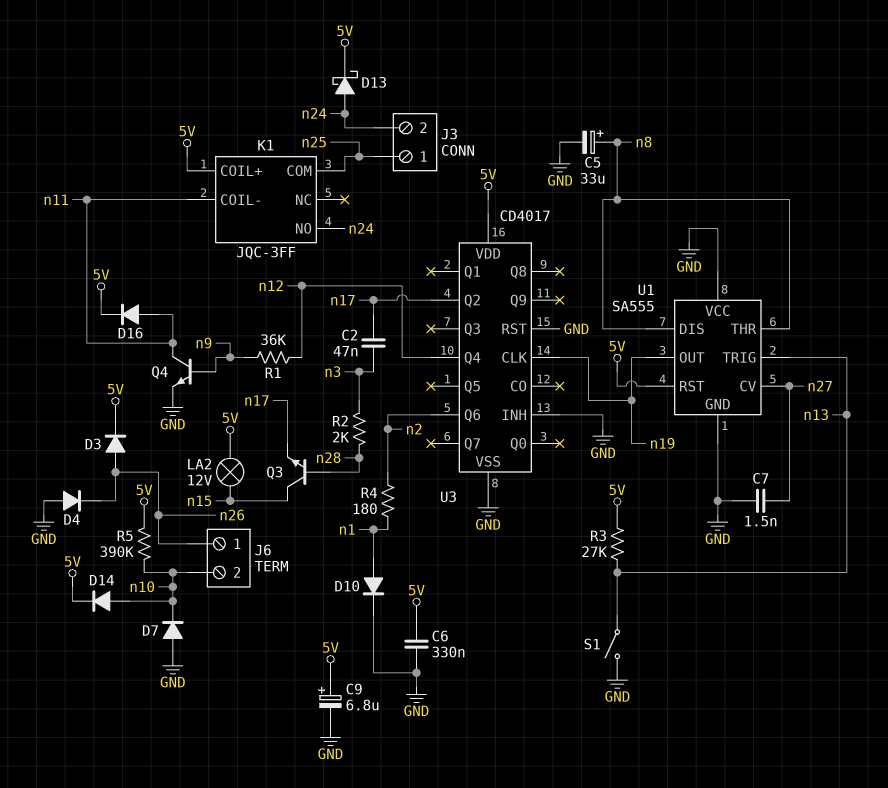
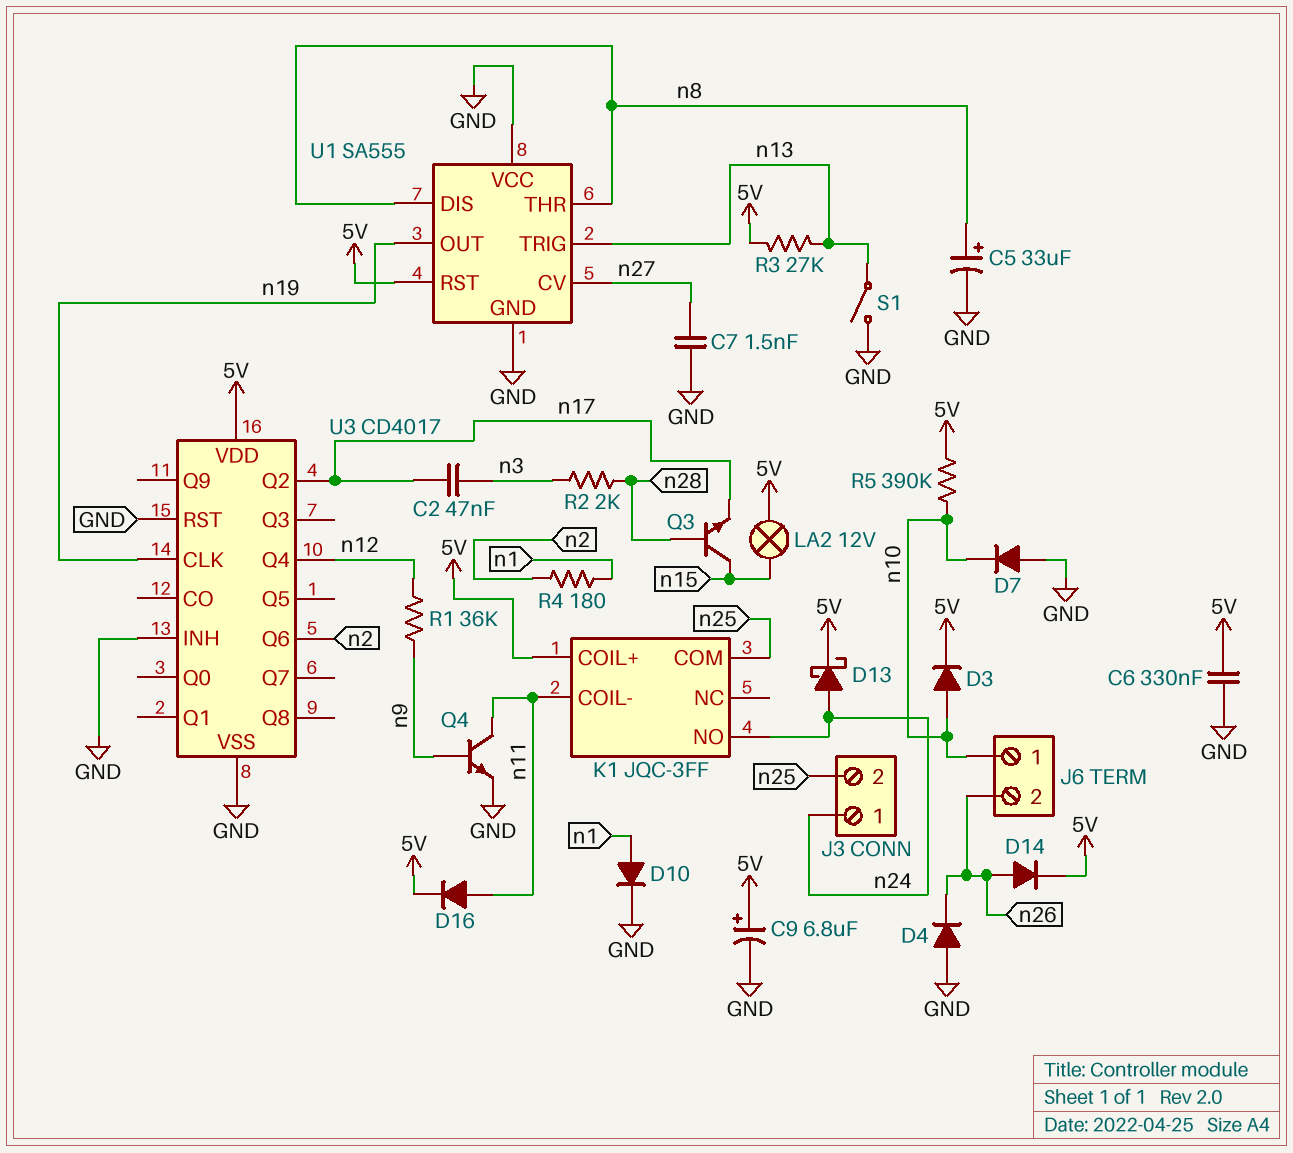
D3: diode (A n26, K 5V) -> diode (A n10, K 5V)
D14: diode (A n10, K 5V) -> diode (A n26, K 5V)
J3 pin 1: n25 -> n24
J3 pin 2: n24 -> n25
J6 pin 1: n26 -> n10
J6 pin 2: n10 -> n26

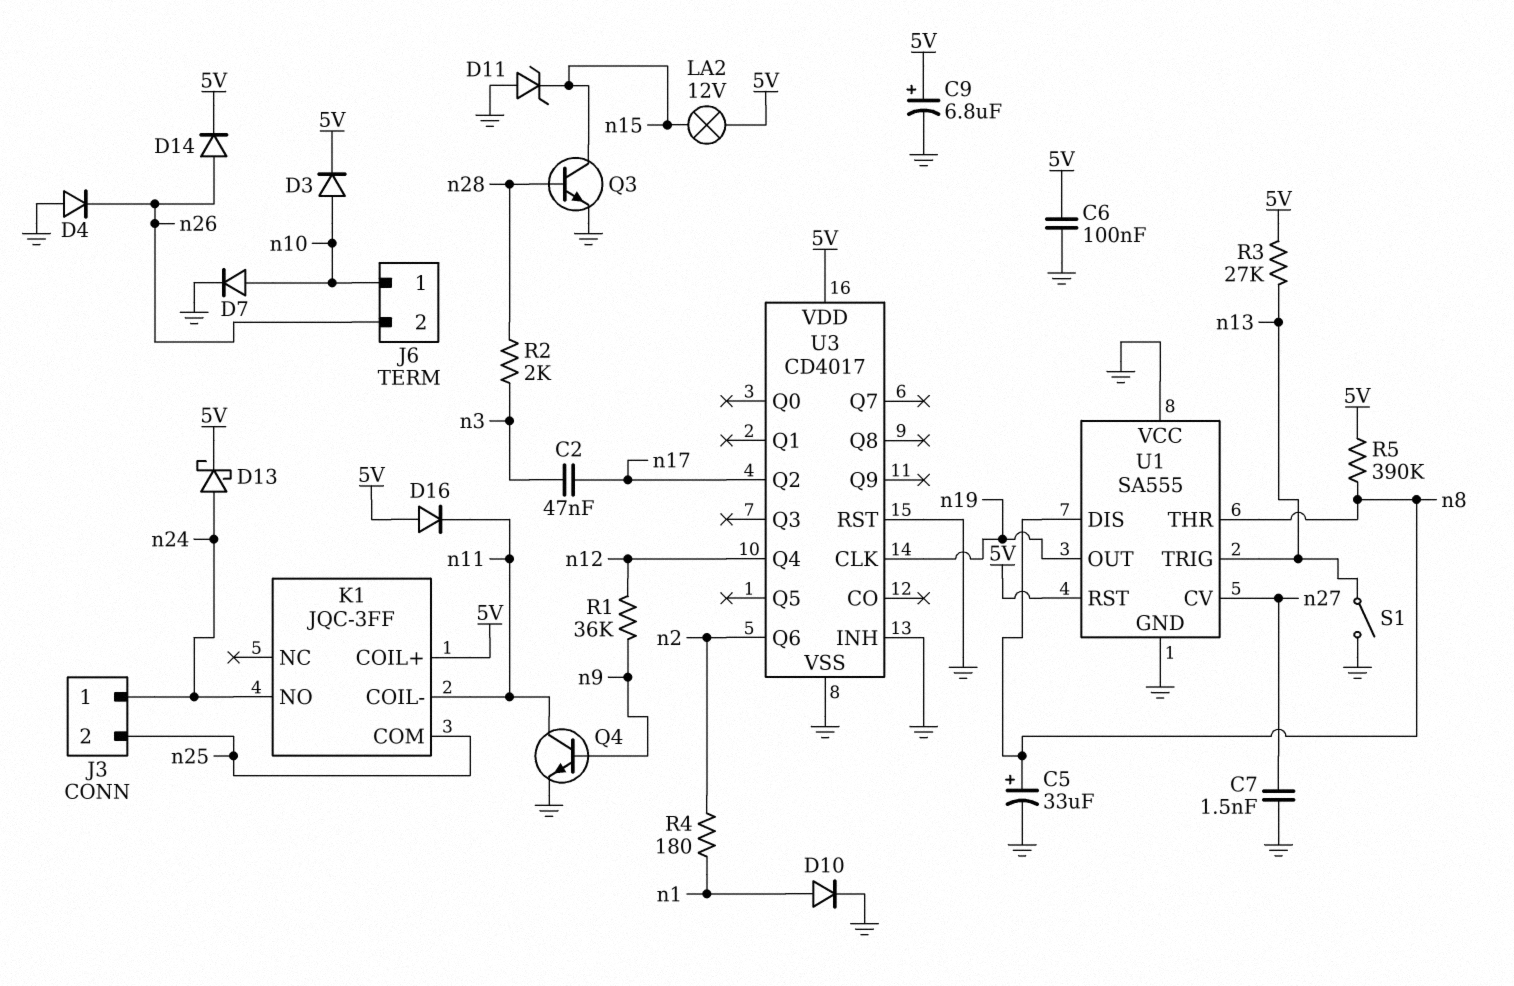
C6: 330nF (5V, GND) -> 100nF (5V, GND)
D7: diode (A GND, K n10) -> diode (A n10, K GND)
D11: none -> zener (A GND, K n15)
D16: diode (A n11, K 5V) -> diode (A 5V, K n11)
Q3: NPN (B n28, C n15, E n17) -> NPN (B n28, C n15, E GND)
R5: 390k (5V, n10) -> 390k (5V, n8)

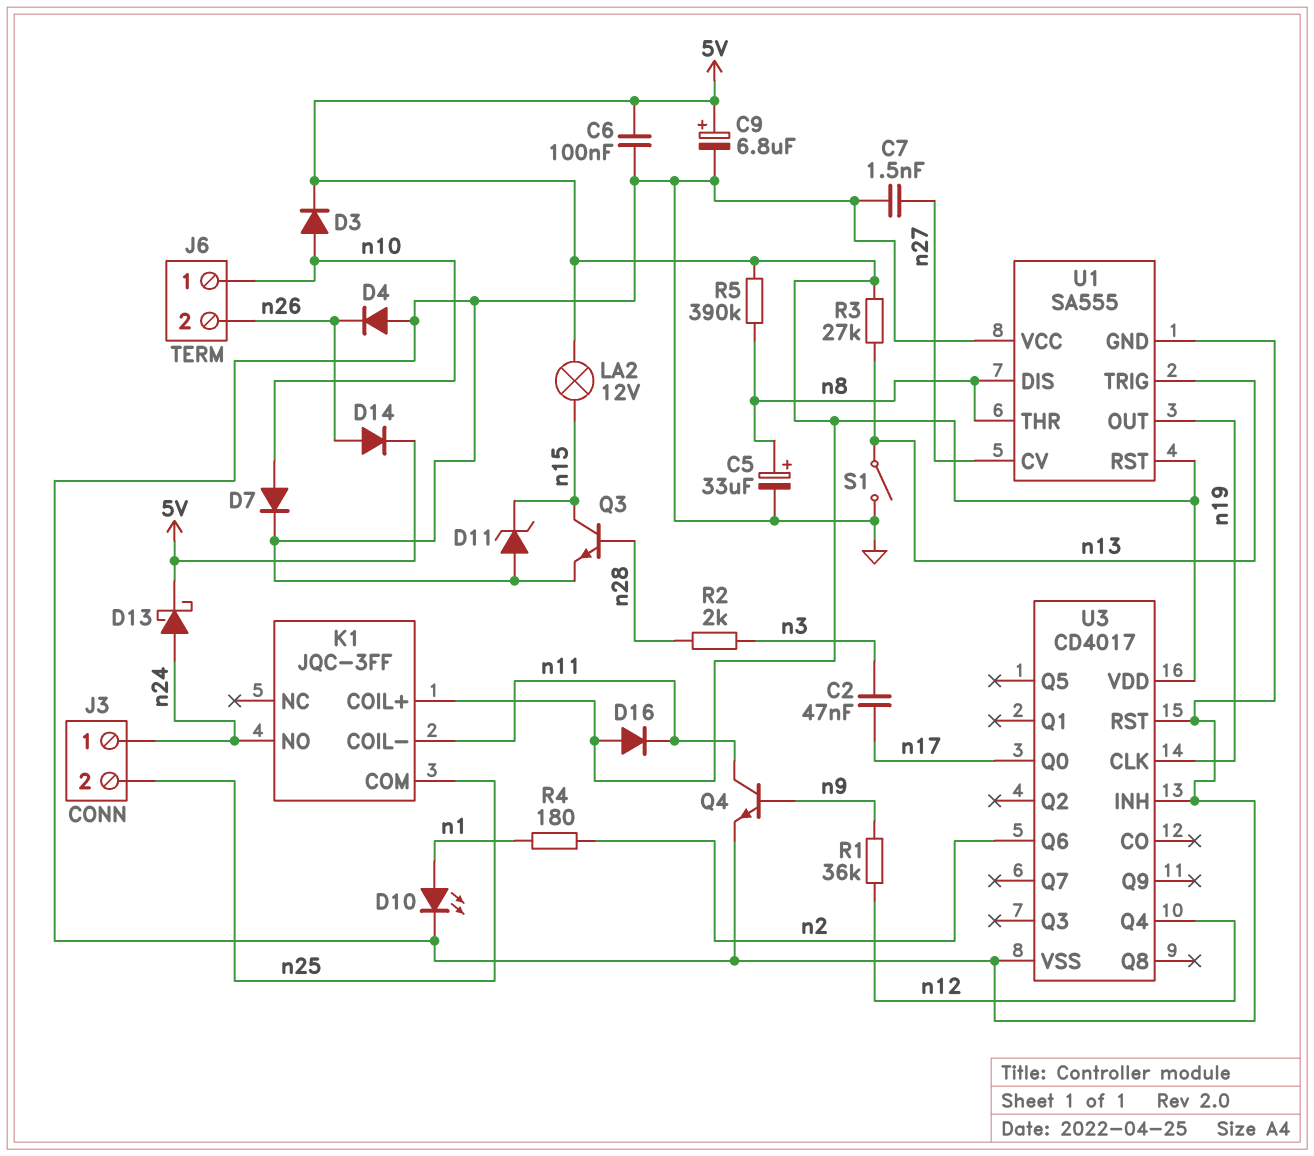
D10: diode (A n1, K GND) -> LED (A n1, K GND)
U3 pin Q0: none -> n17
U3 pin Q2: n17 -> none

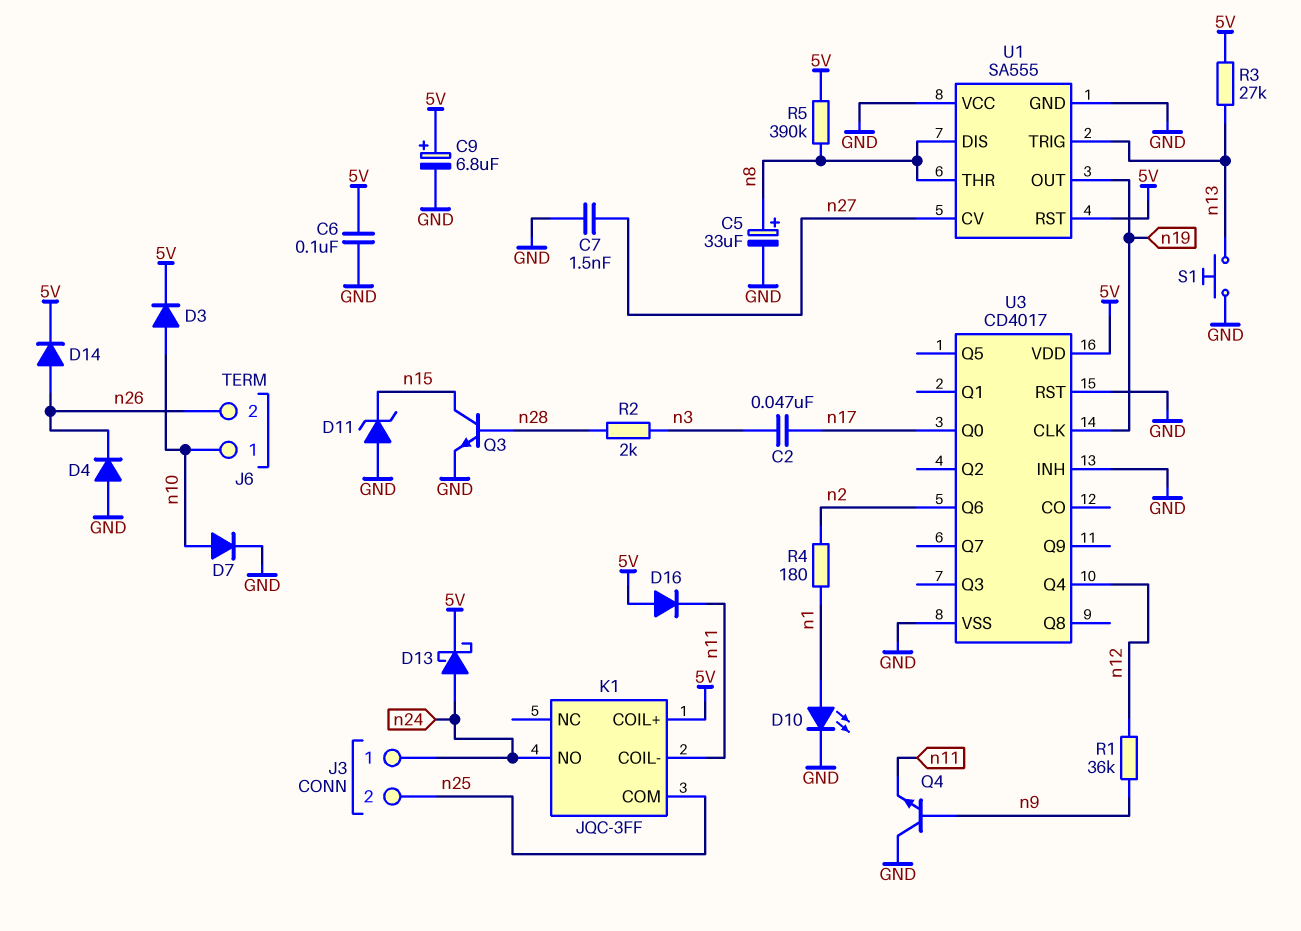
LA2: lamp 12V (5V, n15) -> none
Q4: NPN (B n9, C n11, E GND) -> NPN (B n9, C GND, E n11)
S1: switch (GND, n13) -> button (GND, n13)

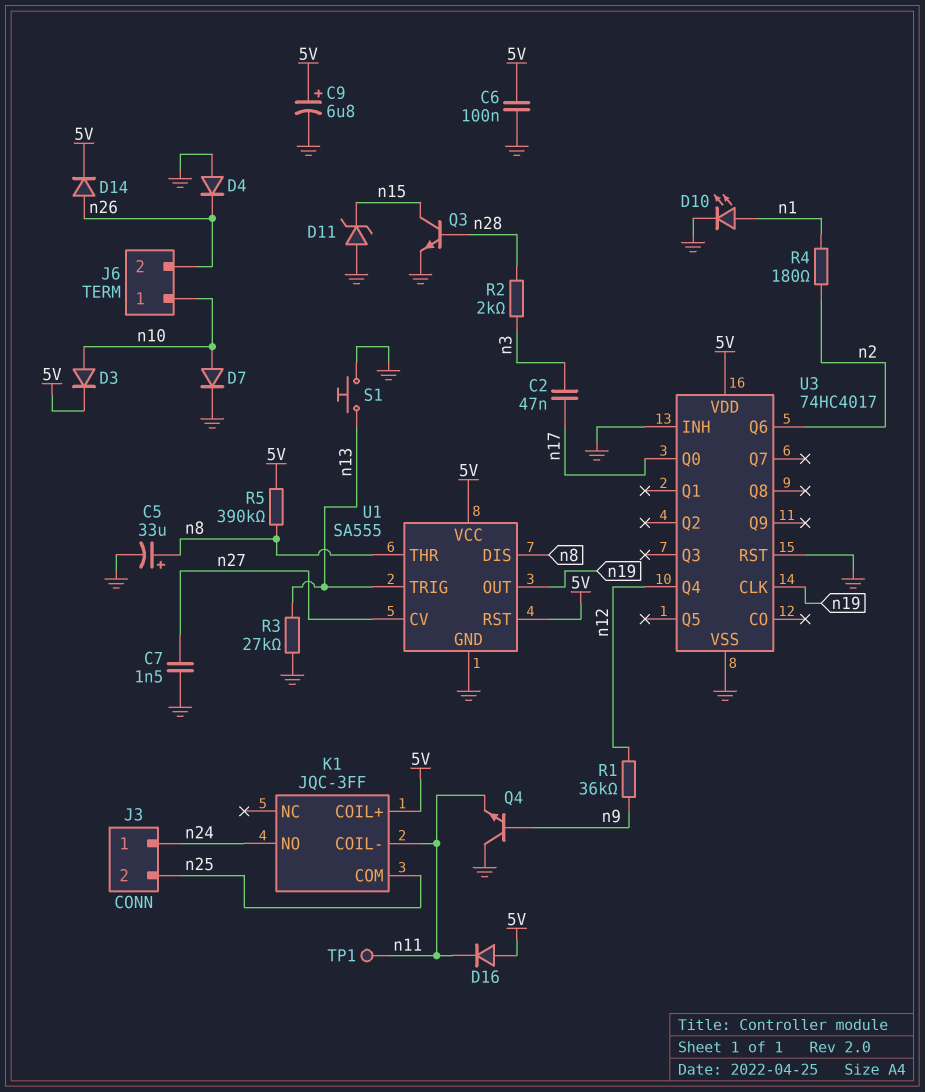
D13: schottky (A n24, K 5V) -> none
R3: 27k (5V, n13) -> 27k (GND, n13)
TP1: none -> test point (n11)
U1 pin VCC: GND -> 5V
U3: CD4017 -> 74HC4017

